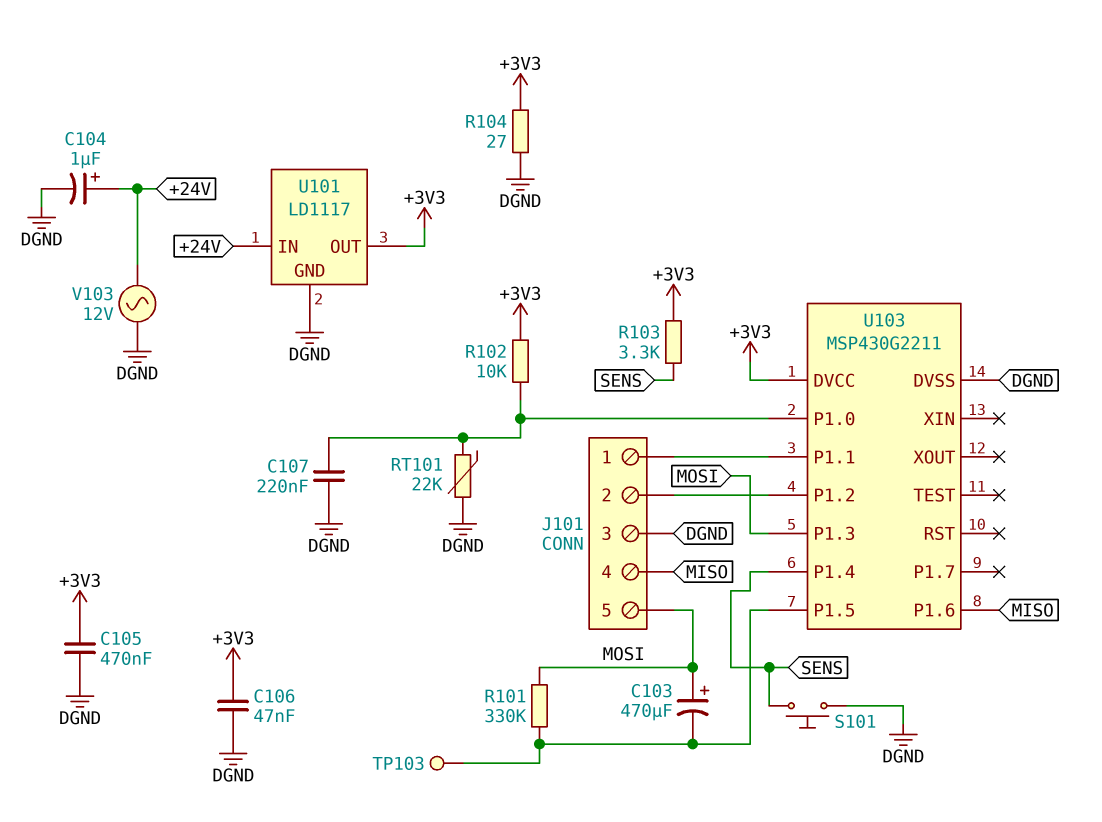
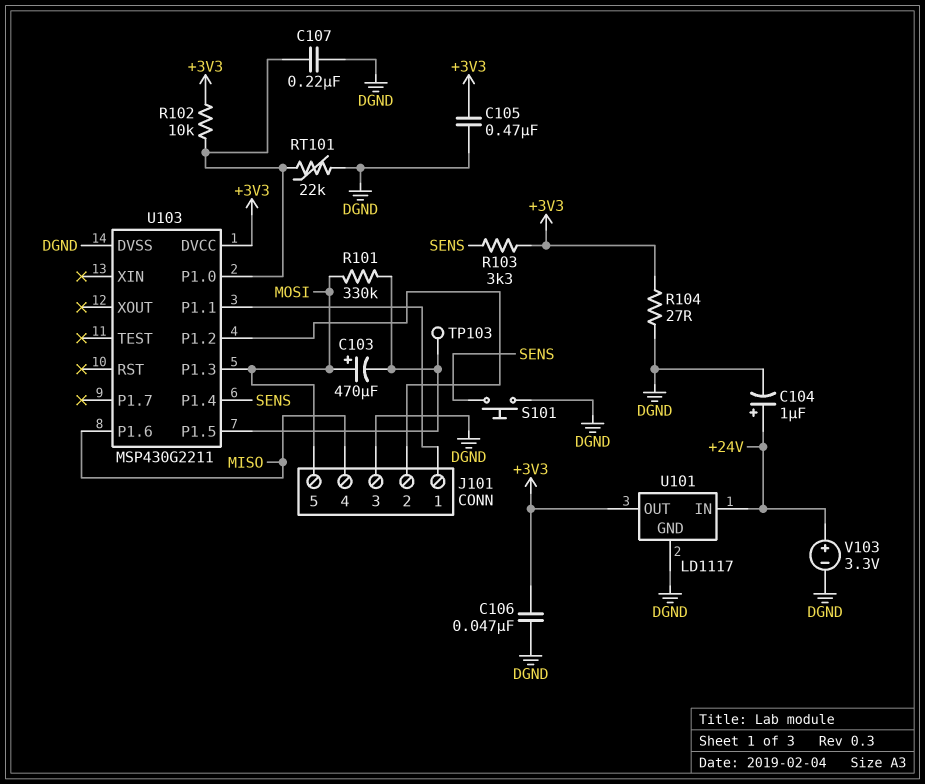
V103: AC 12V (+24V, DGND) -> 3.3V (plus +24V, minus DGND)

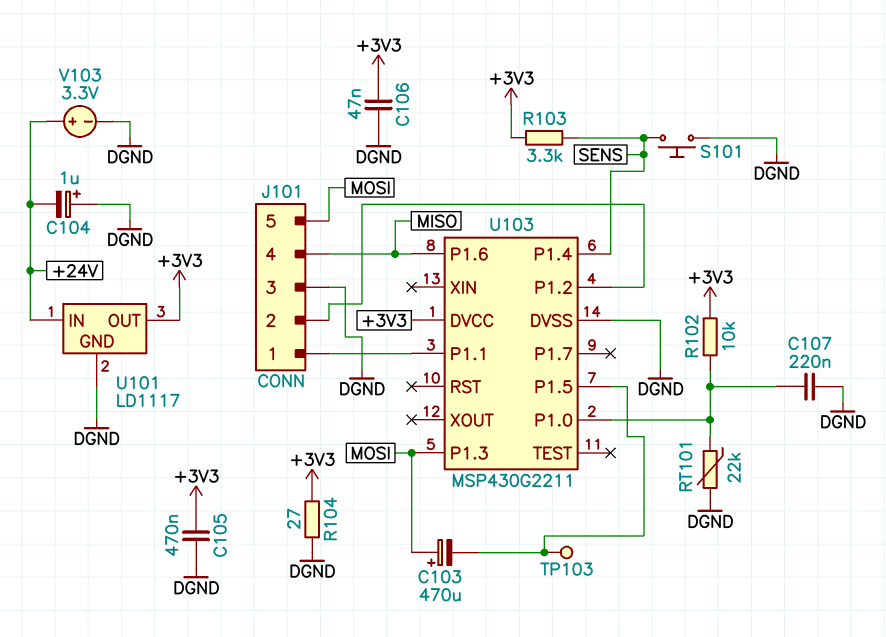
C104: 1uF (plus +24V, minus DGND) -> 1uF (plus DGND, minus +24V)
R101: 330k (MOSI, U103/P1.5) -> none

